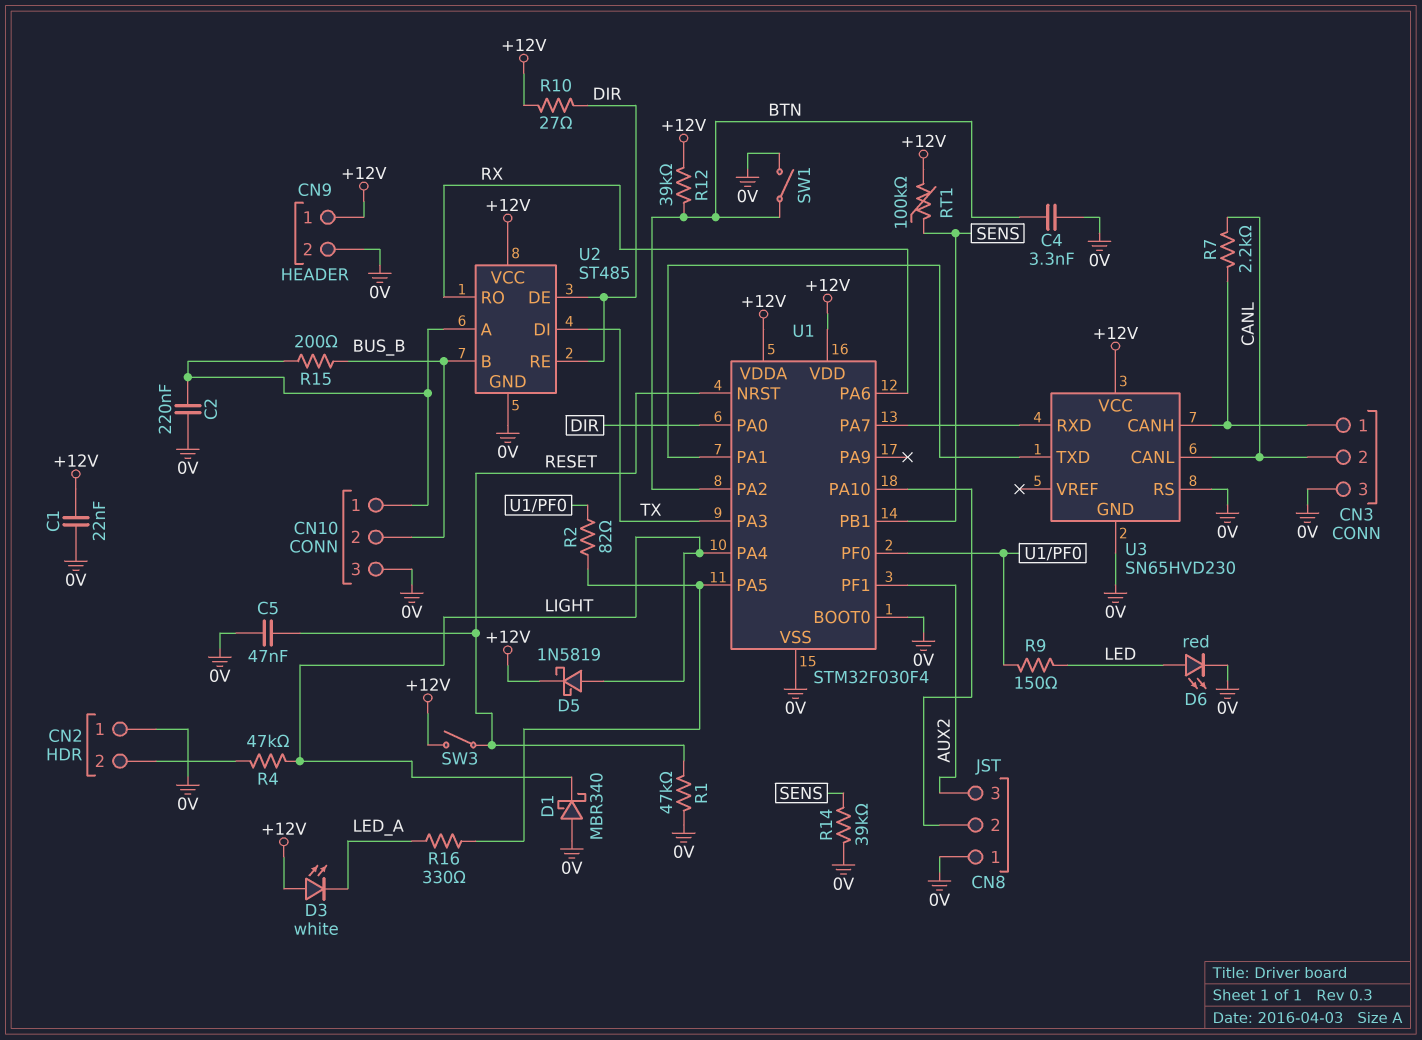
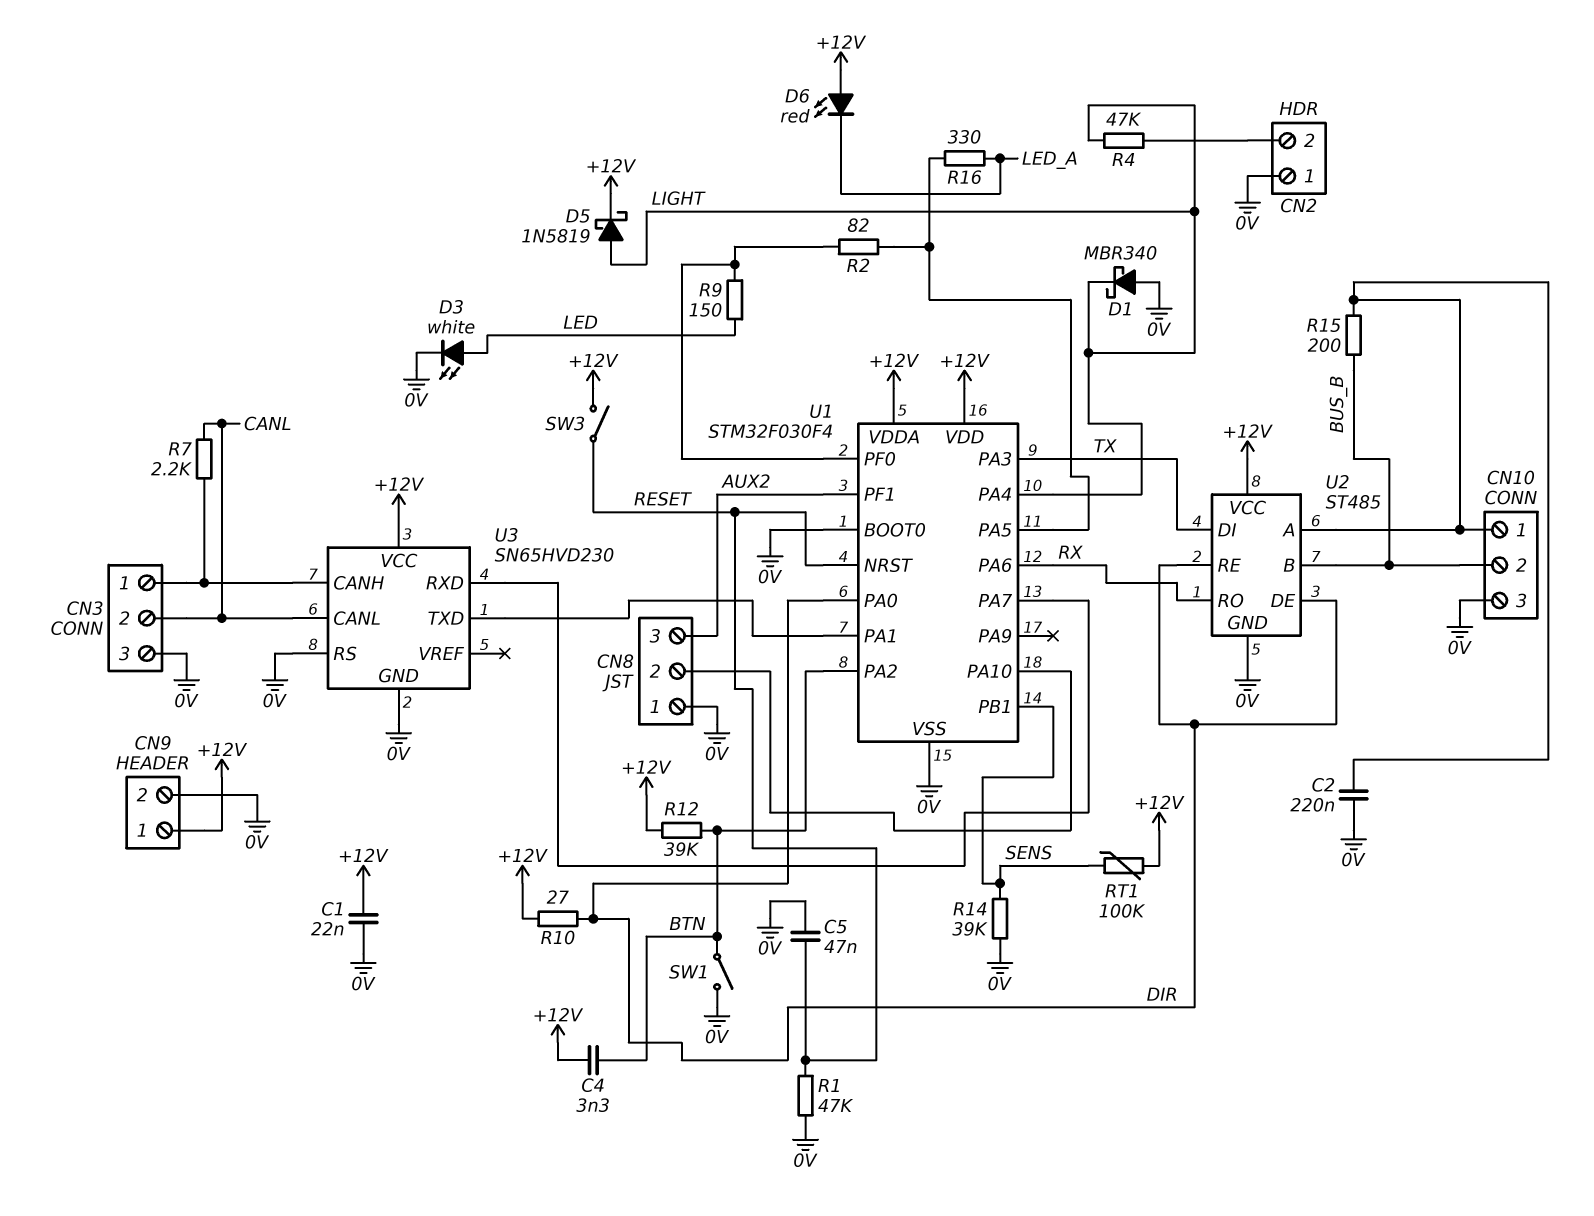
C4: 3.3nF (0V, BTN) -> 3.3nF (+12V, BTN)
D3: LED white (A +12V, K LED_A) -> LED white (A LED, K 0V)
D6: LED red (A LED, K 0V) -> LED red (A +12V, K LED_A)

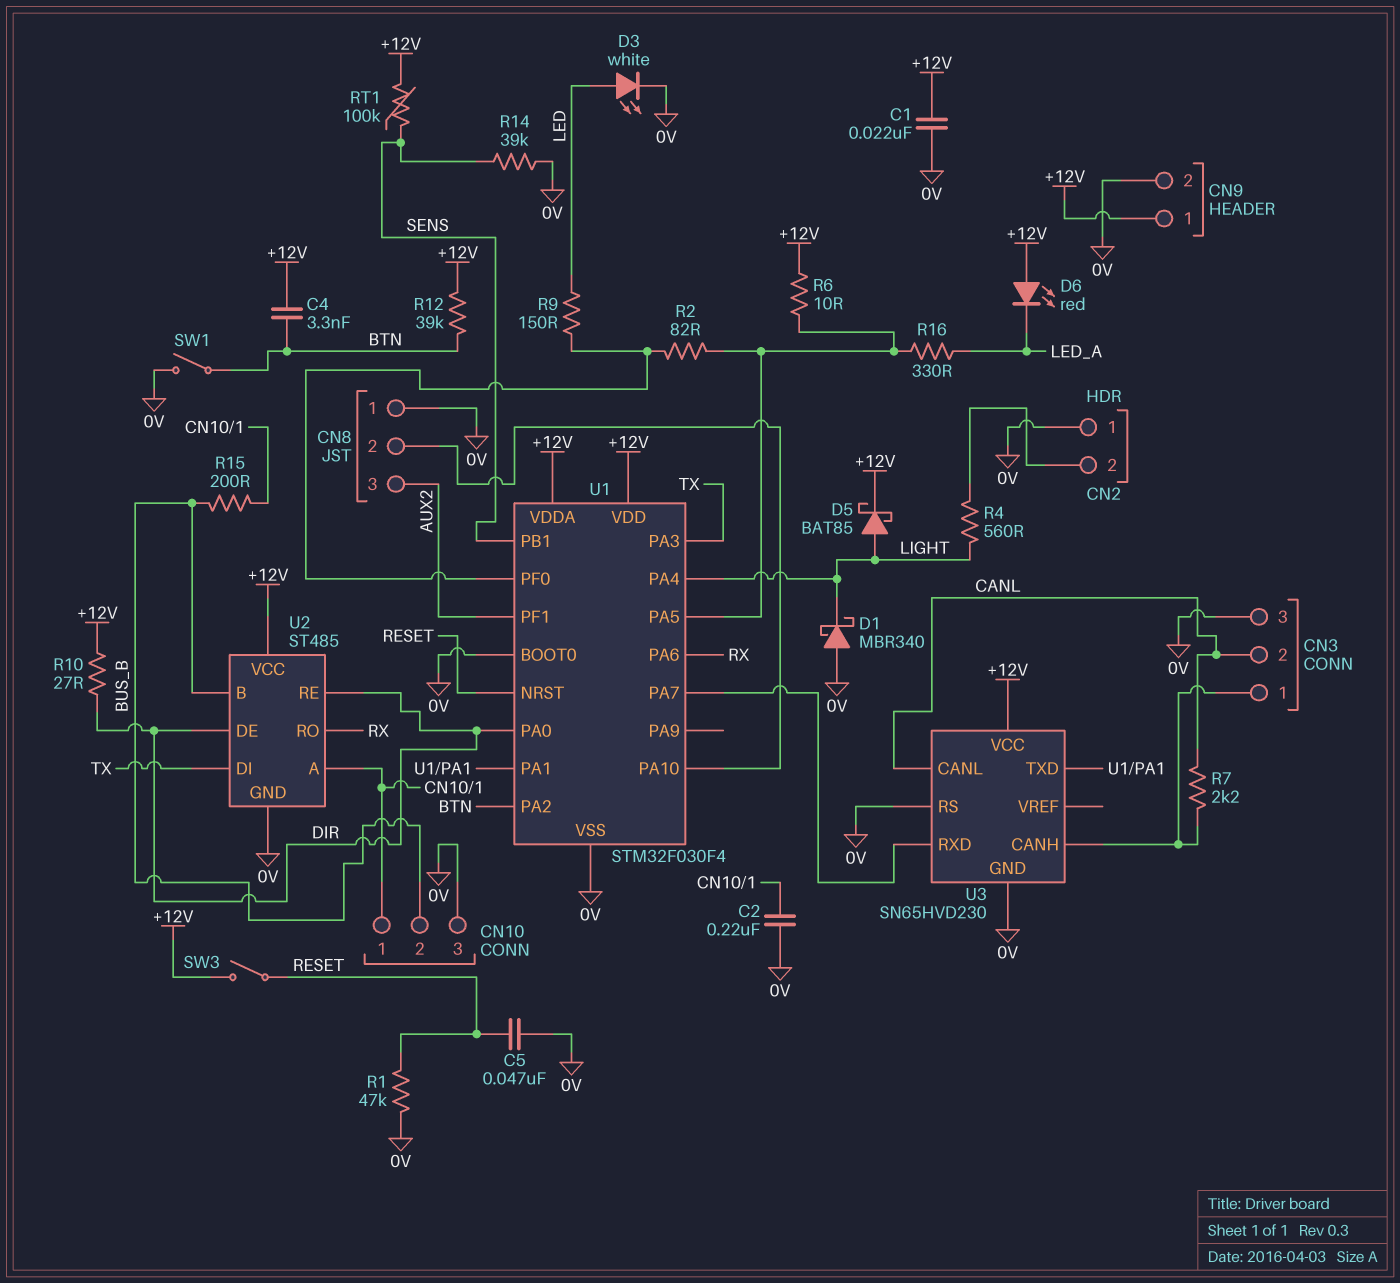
D5: schottky 1N5819 (A LIGHT, K +12V) -> schottky BAT85 (A LIGHT, K +12V)
R4: 47k (CN2/2, LIGHT) -> 560 (CN2/2, LIGHT)
R6: none -> 10 (+12V, U1/PA5)

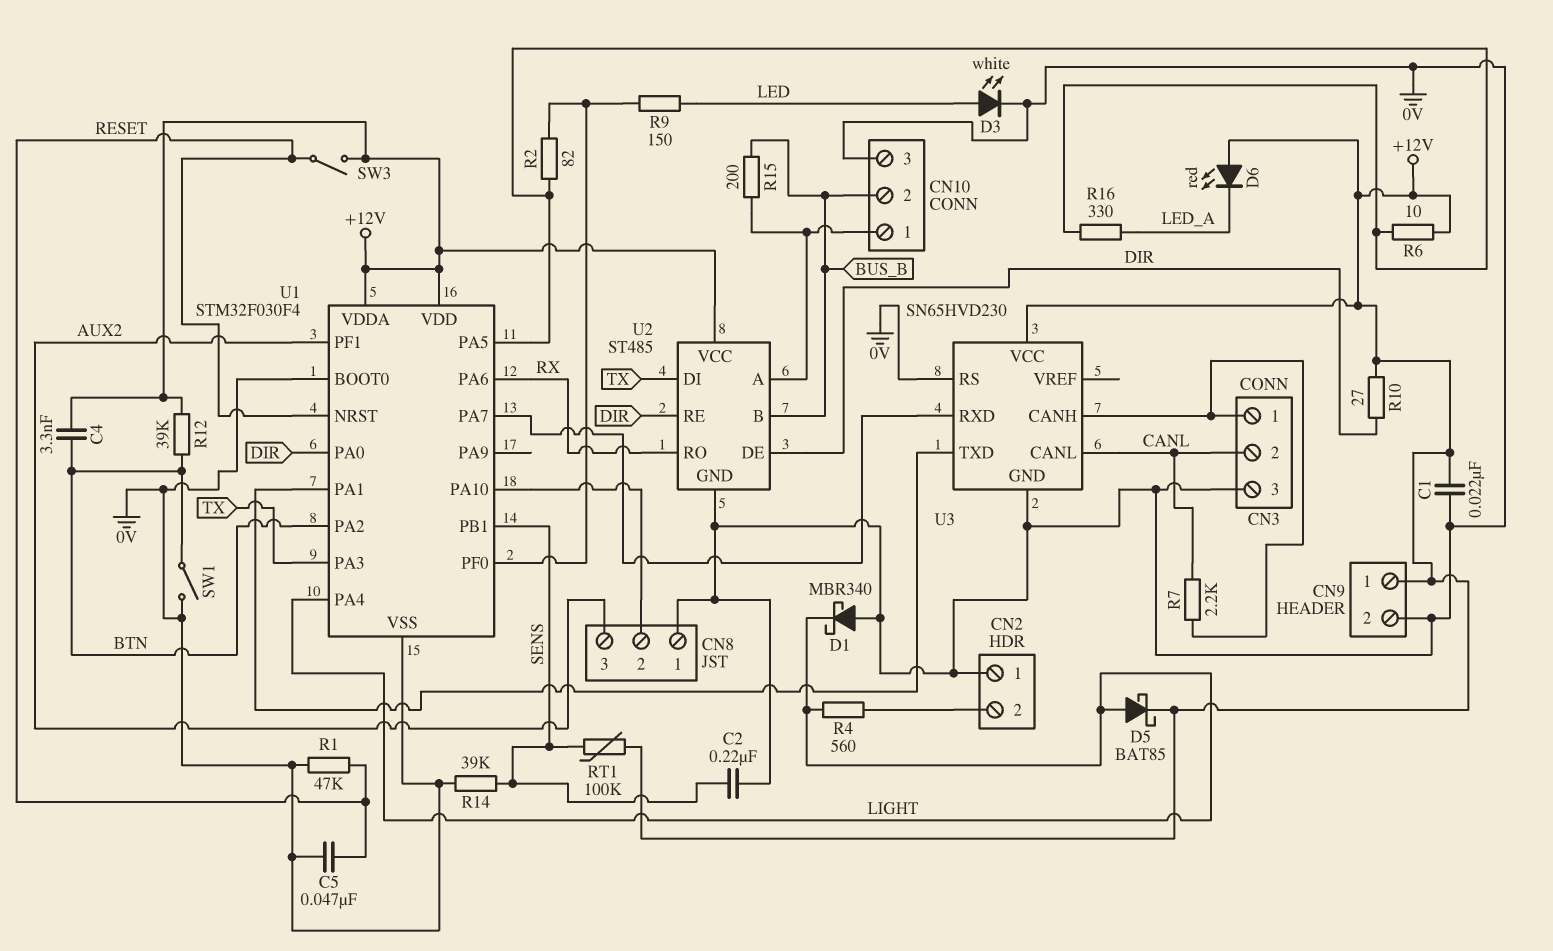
C2: 220nF (0V, CN10/1) -> 220nF (0V, SENS)

